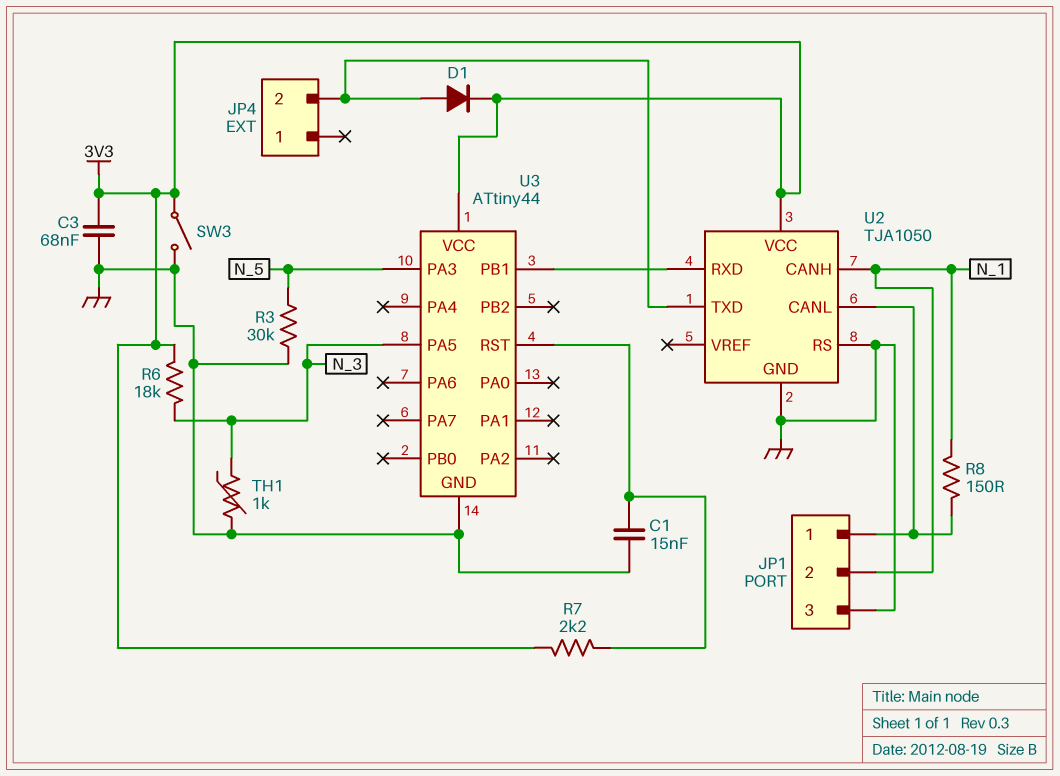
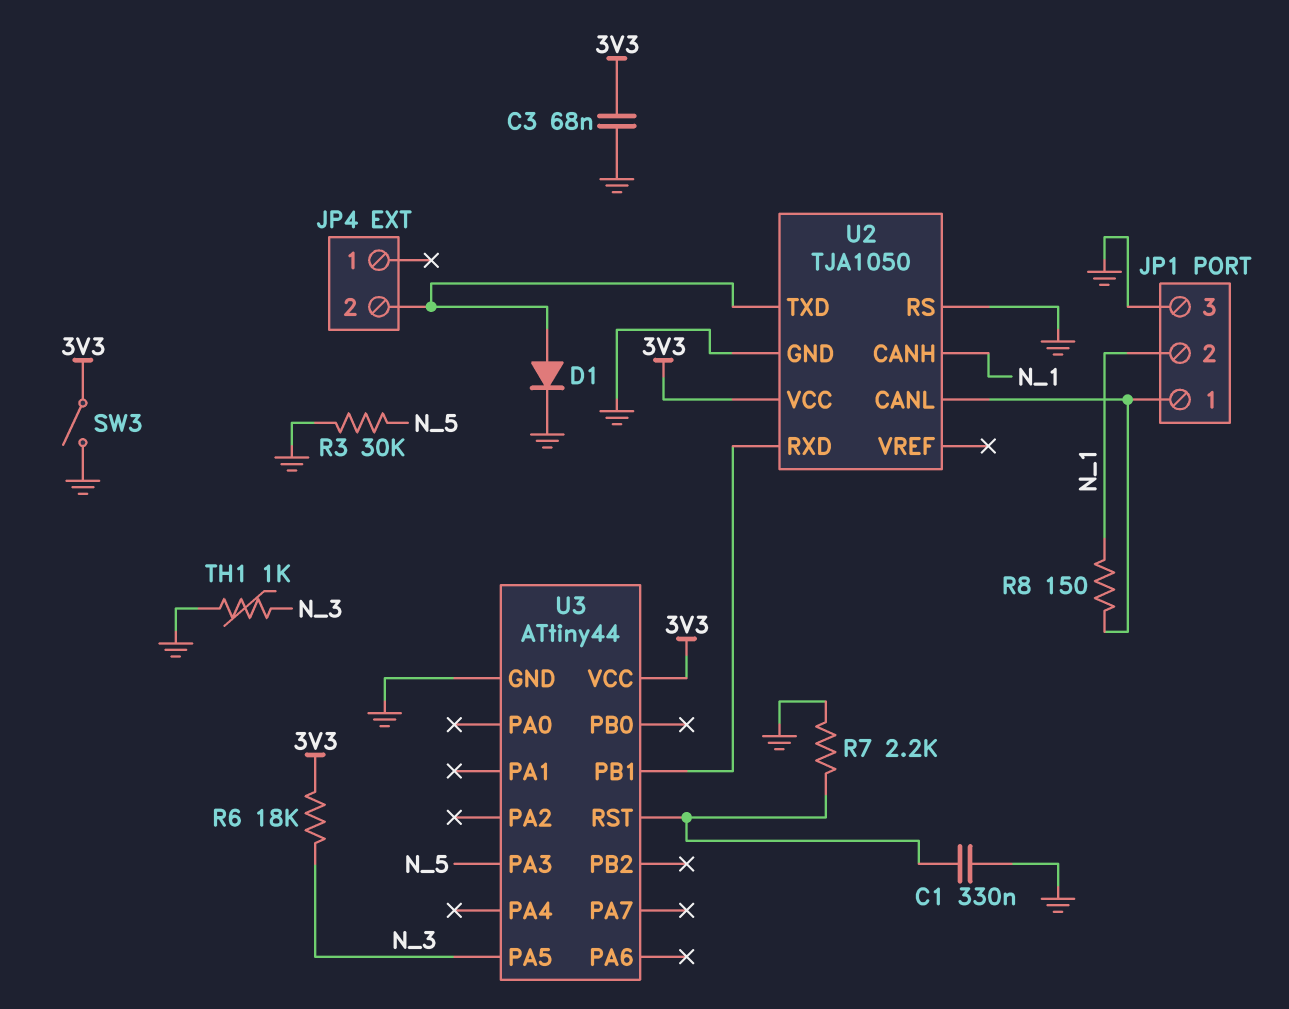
C1: 15nF (GND, U3/RST) -> 330nF (GND, U3/RST)
D1: diode (A JP4/2, K 3V3) -> diode (A JP4/2, K GND)
R7: 2.2k (3V3, U3/RST) -> 2.2k (GND, U3/RST)

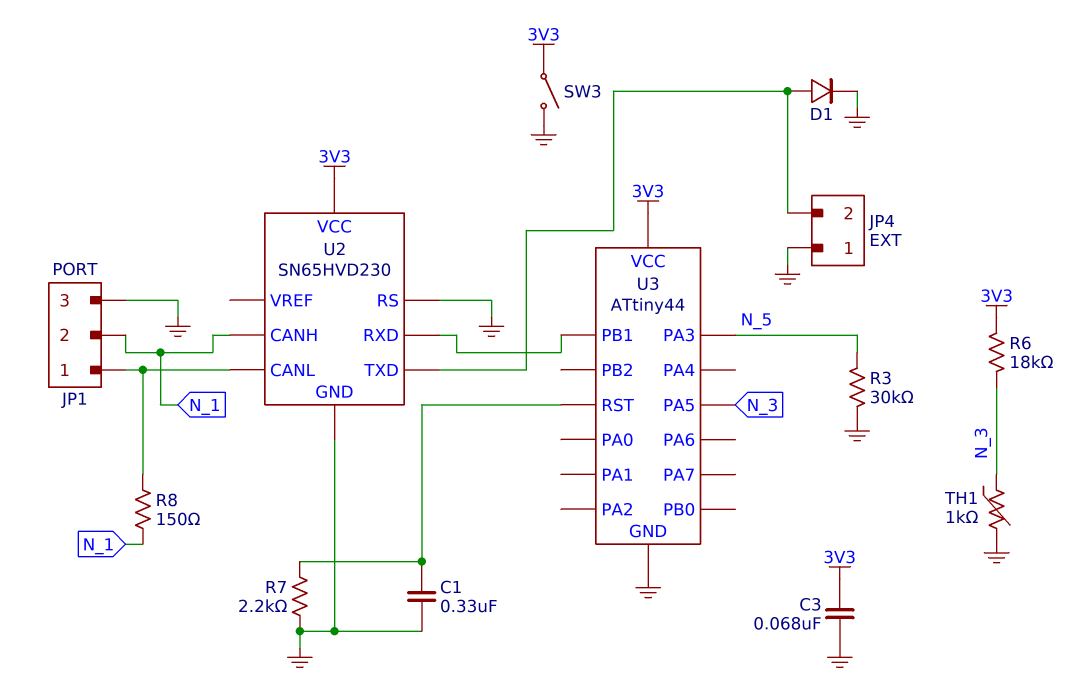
JP4 pin 1: none -> GND
U2: TJA1050 -> SN65HVD230

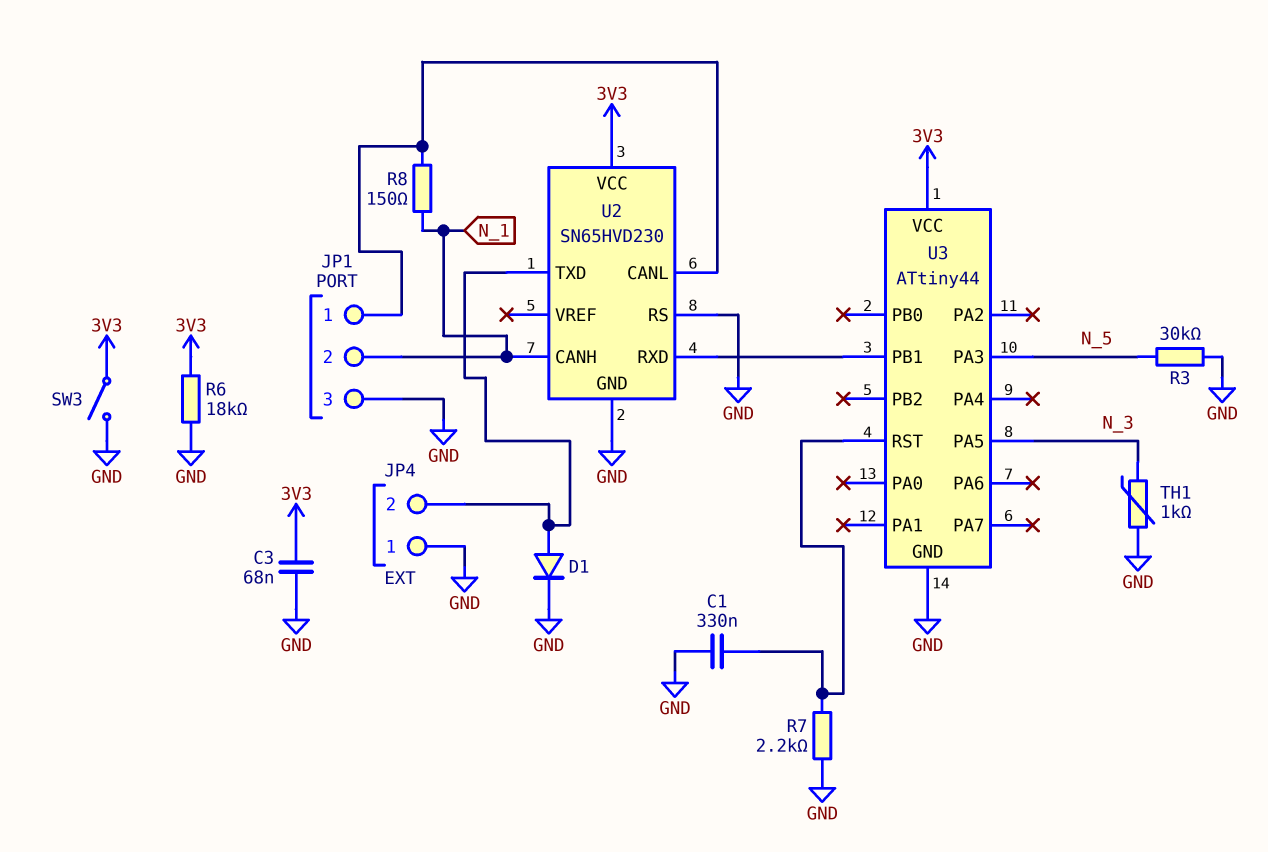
R6: 18k (3V3, N_3) -> 18k (3V3, GND)

